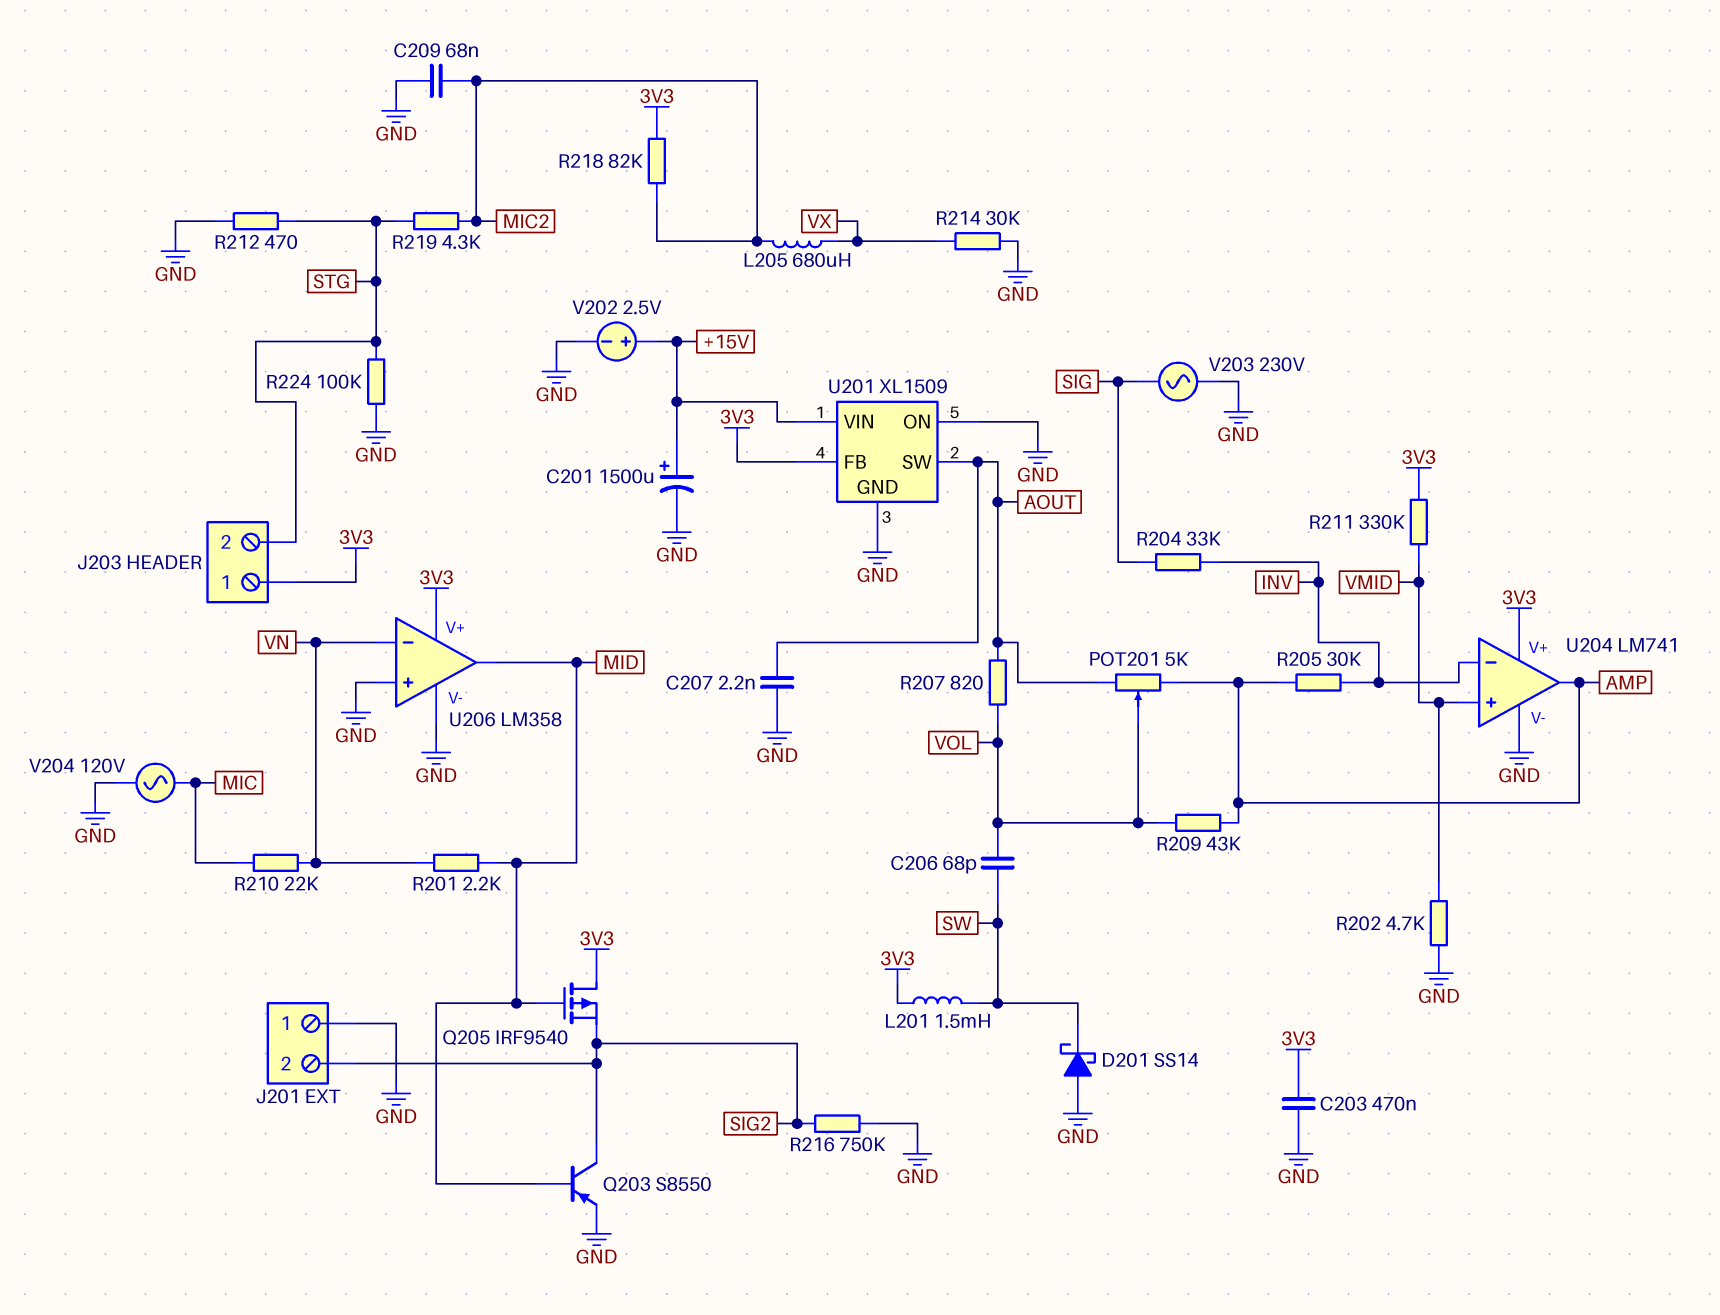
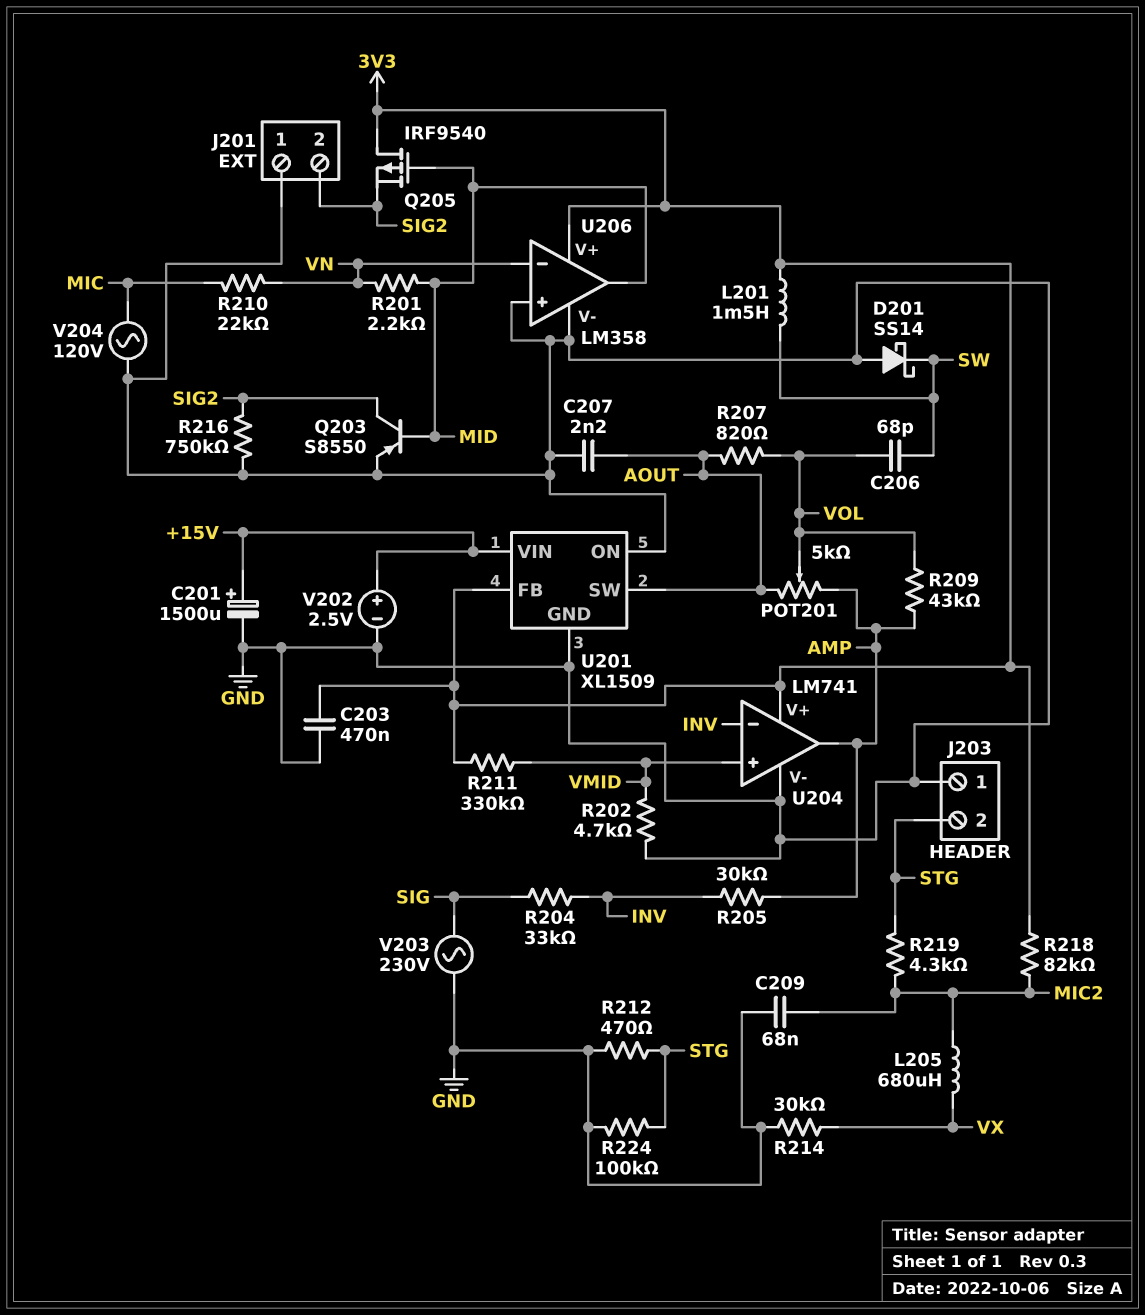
J203 pin 1: 3V3 -> GND

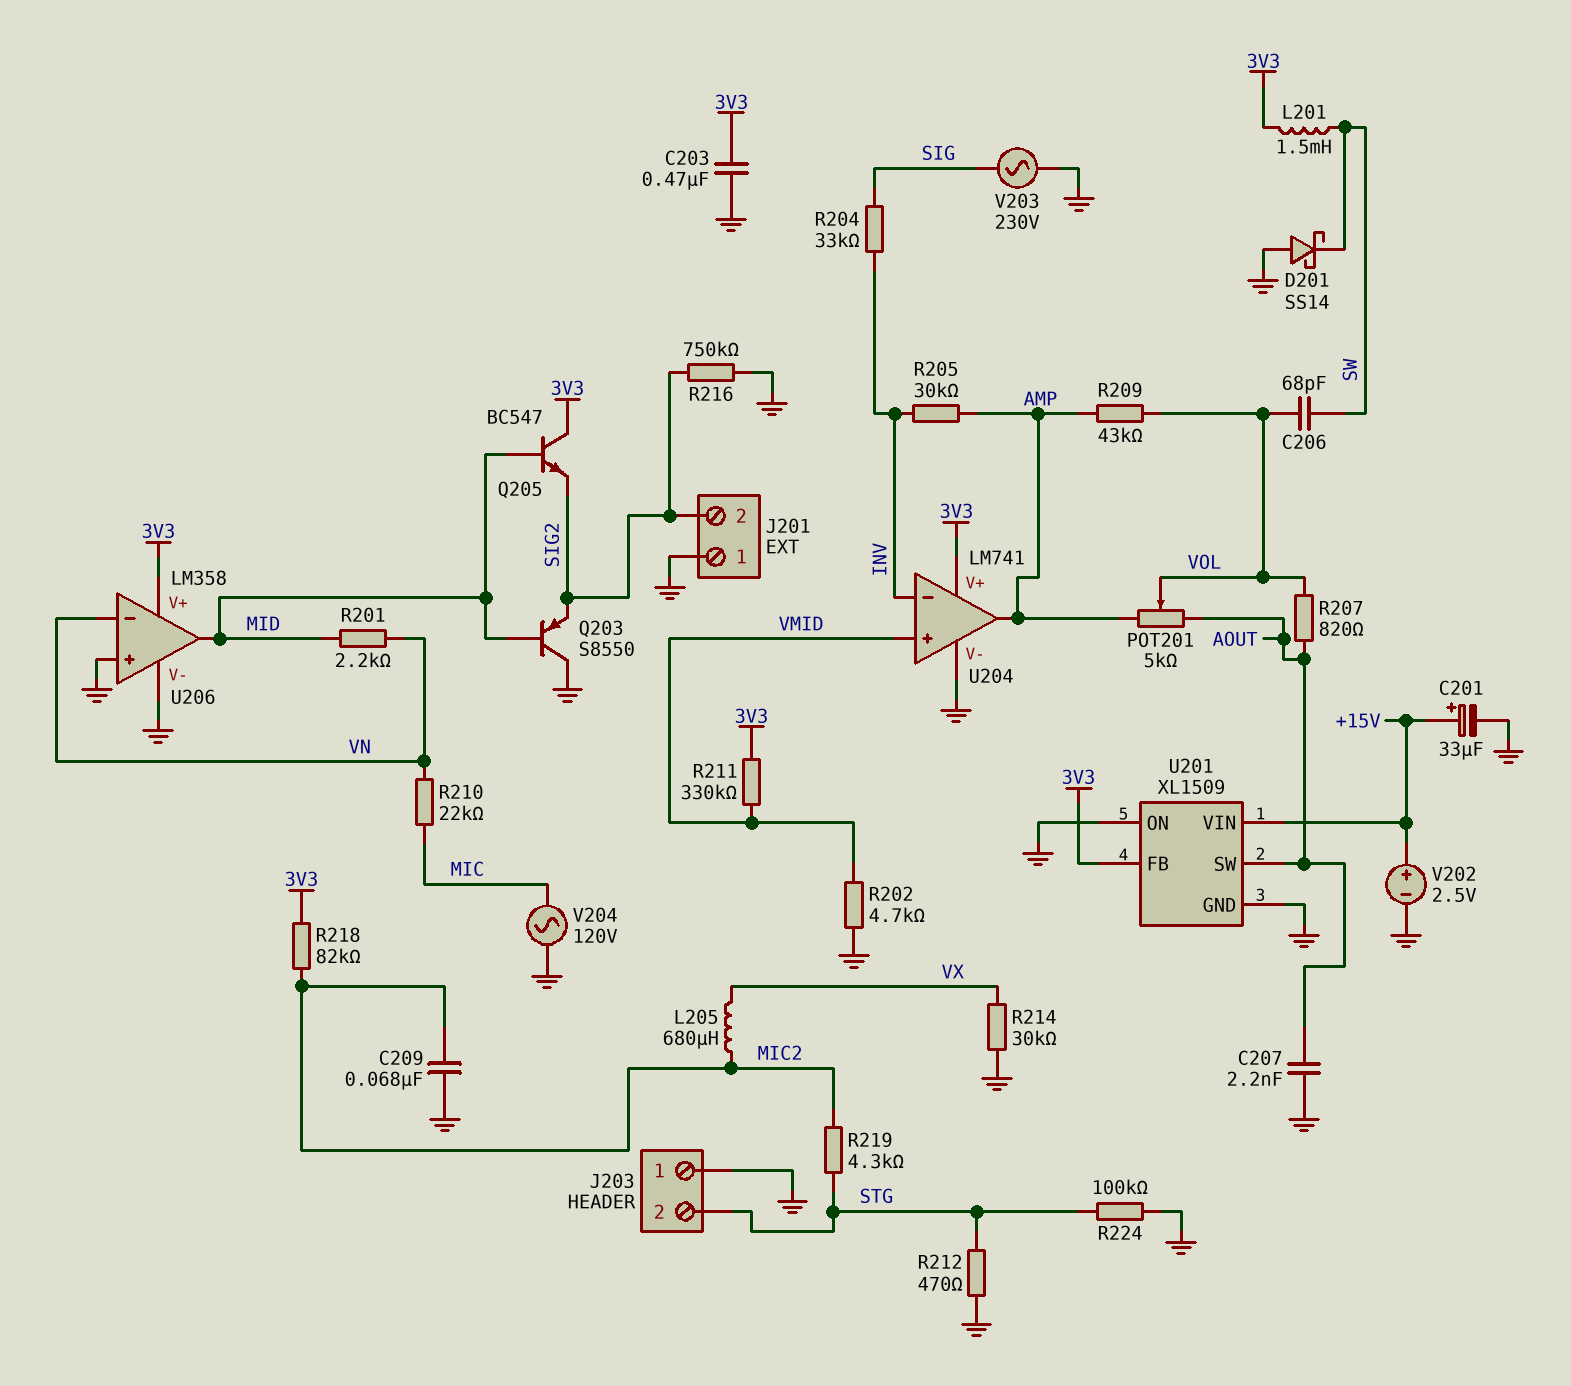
C201: 1500uF (plus +15V, minus GND) -> 33uF (plus +15V, minus GND)
Q203: PNP S8550 (B MID, C SIG2, E GND) -> PNP S8550 (B MID, C GND, E SIG2)
Q205: PMOS IRF9540 (G MID, D 3V3, S SIG2) -> NPN BC547 (B MID, C 3V3, E SIG2)

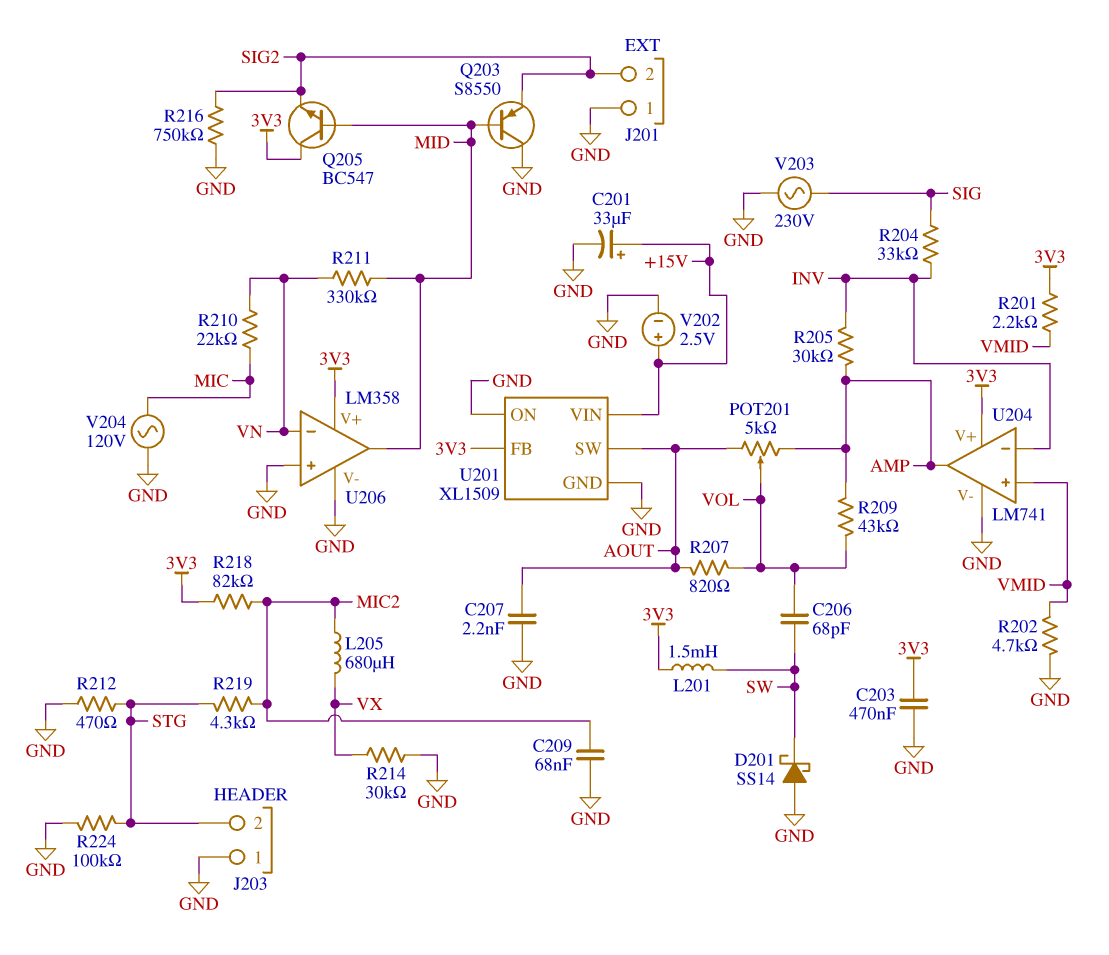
R201: 2.2k (MID, VN) -> 2.2k (3V3, VMID)
R211: 330k (3V3, VMID) -> 330k (MID, VN)

